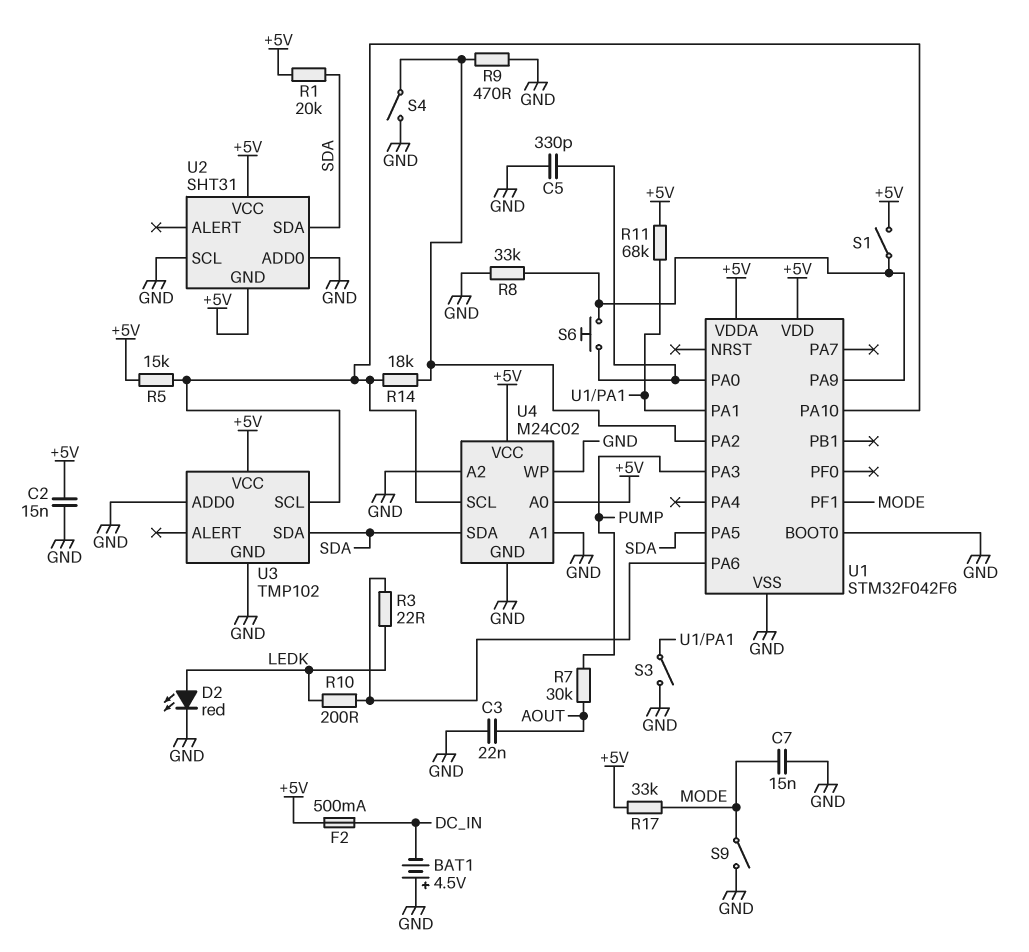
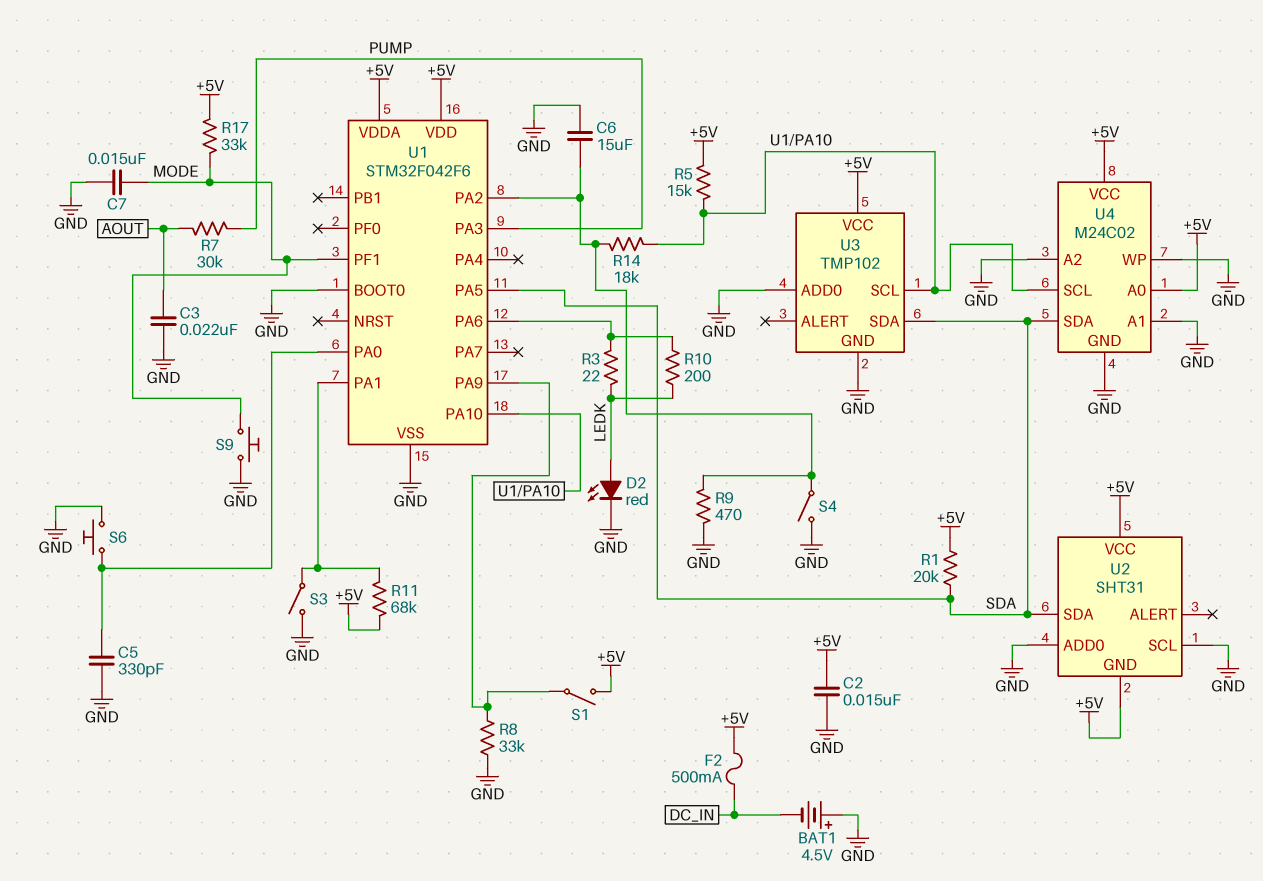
C6: none -> 15uF (GND, U1/PA2)
S6: button (U1/PA0, U1/PA9) -> button (GND, U1/PA0)
S9: switch (GND, MODE) -> button (GND, MODE)

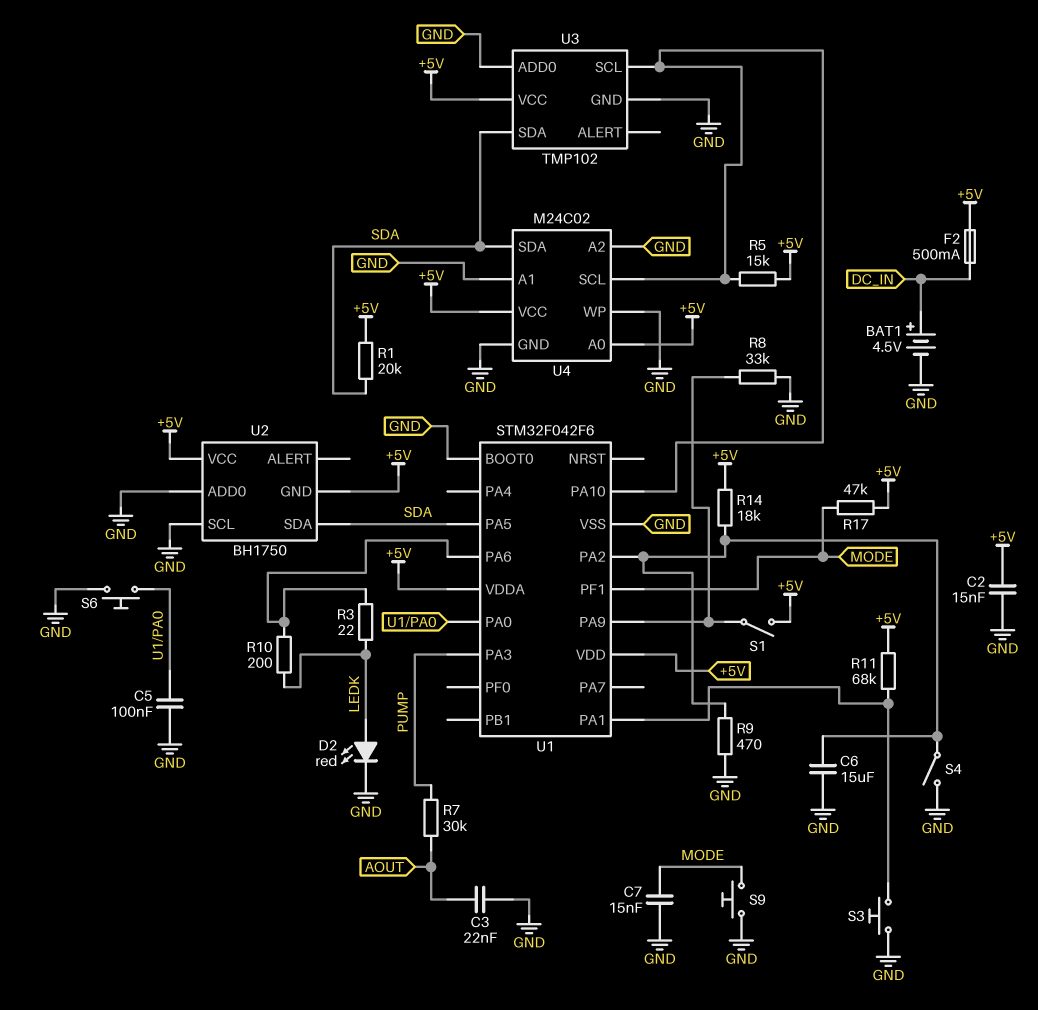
BAT1: 4.5V (plus GND, minus DC_IN) -> 4.5V (plus DC_IN, minus GND)
C5: 330pF (GND, U1/PA0) -> 100nF (GND, U1/PA0)
R14: 18k (U1/PA2, U1/PA10) -> 18k (+5V, U1/PA2)
R17: 33k (+5V, MODE) -> 47k (+5V, MODE)
S3: switch (GND, U1/PA1) -> button (GND, U1/PA1)
U2: SHT31 -> BH1750

